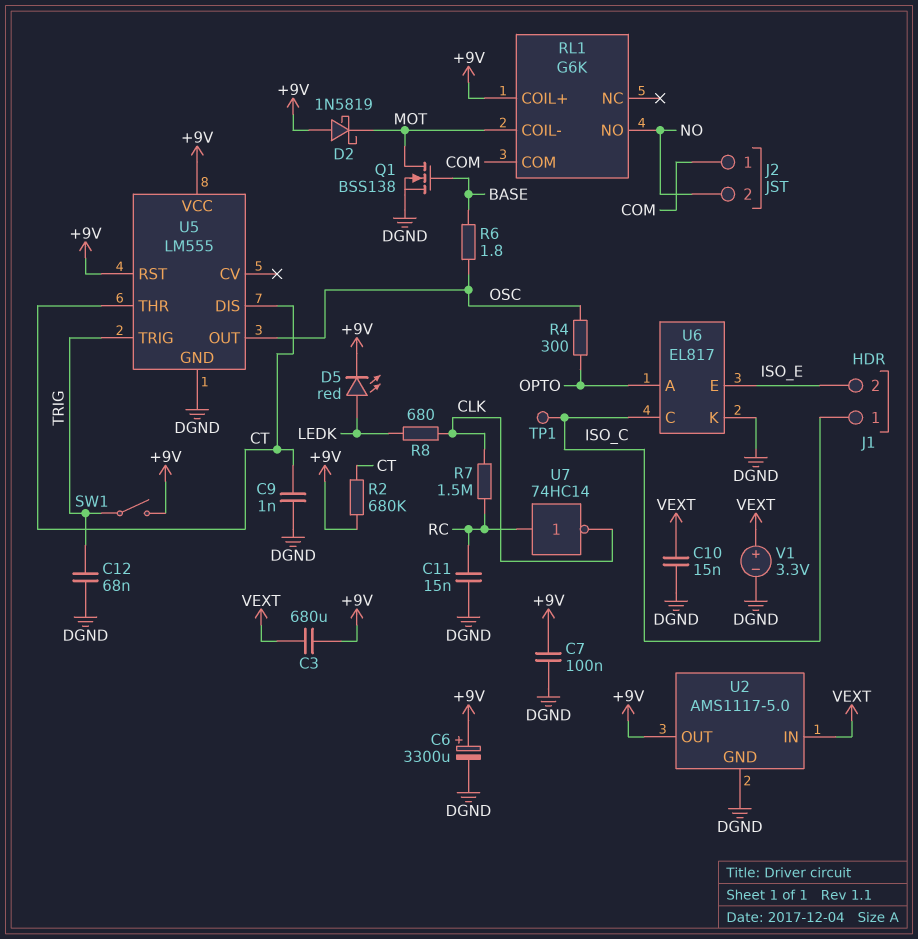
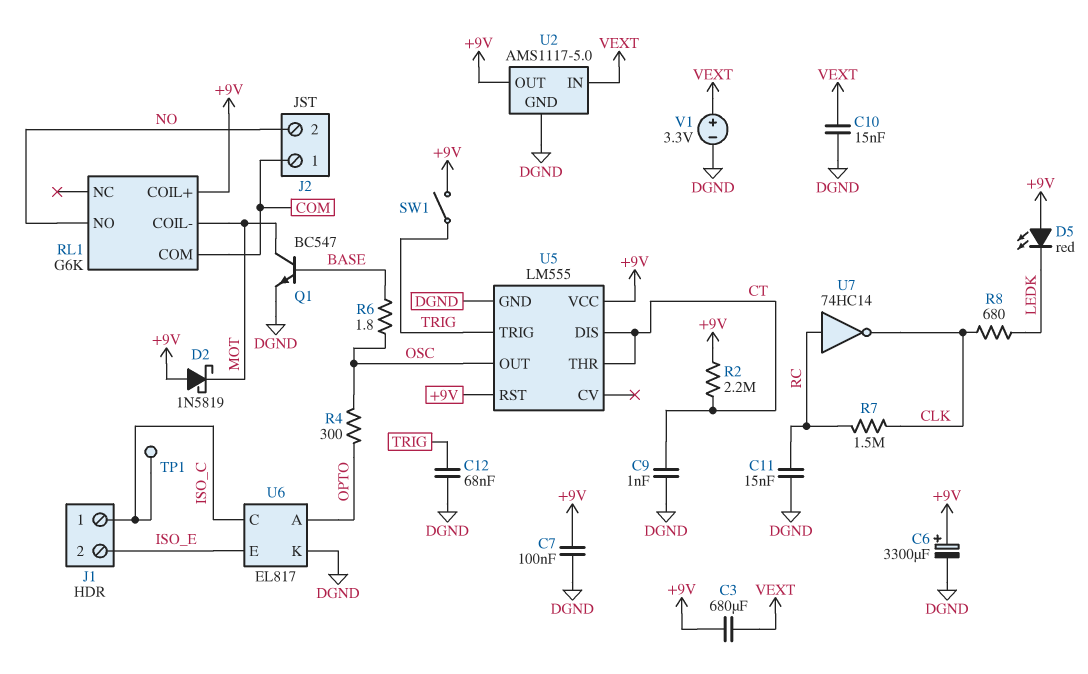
D5: LED red (A LEDK, K +9V) -> LED red (A +9V, K LEDK)
Q1: NMOS BSS138 (G BASE, D MOT, S DGND) -> NPN BC547 (B BASE, C MOT, E DGND)
R2: 680k (+9V, CT) -> 2.2M (+9V, CT)

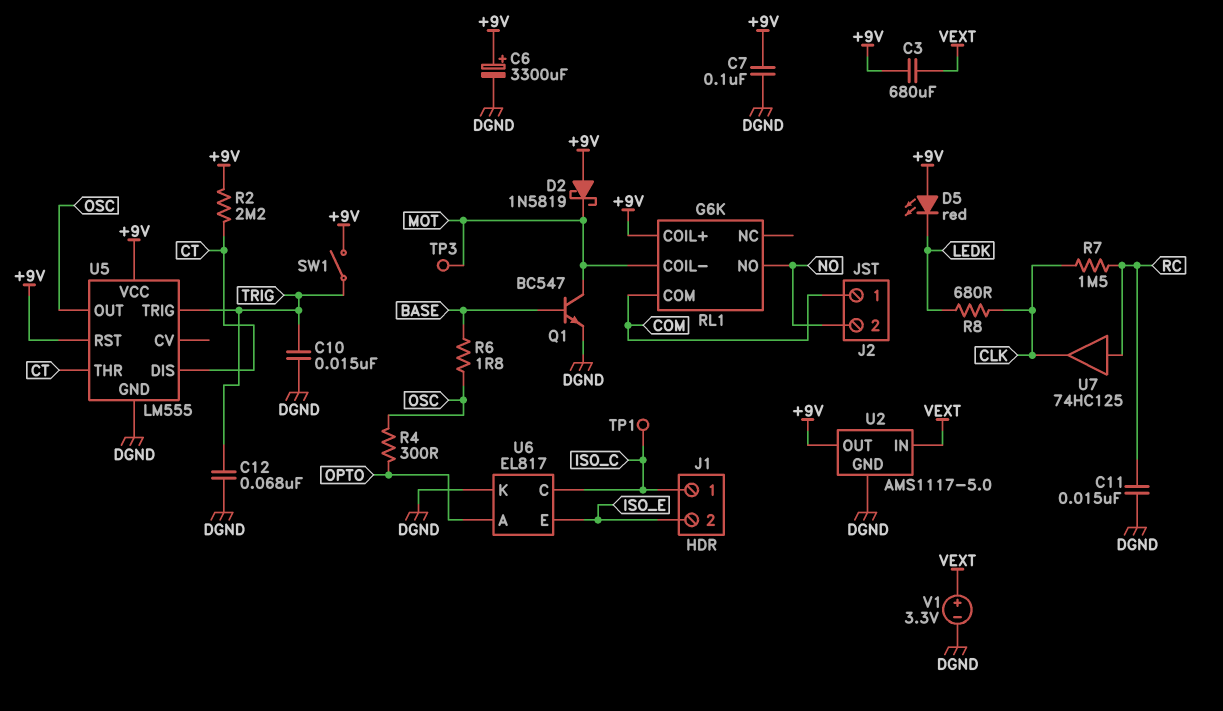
C9: 1nF (CT, DGND) -> none
C10: 15nF (DGND, VEXT) -> 15nF (DGND, TRIG)
TP3: none -> test point (MOT)
U7: NOT 74HC14 (in RC, out CLK) -> buffer 74HC125 (in RC, out CLK)

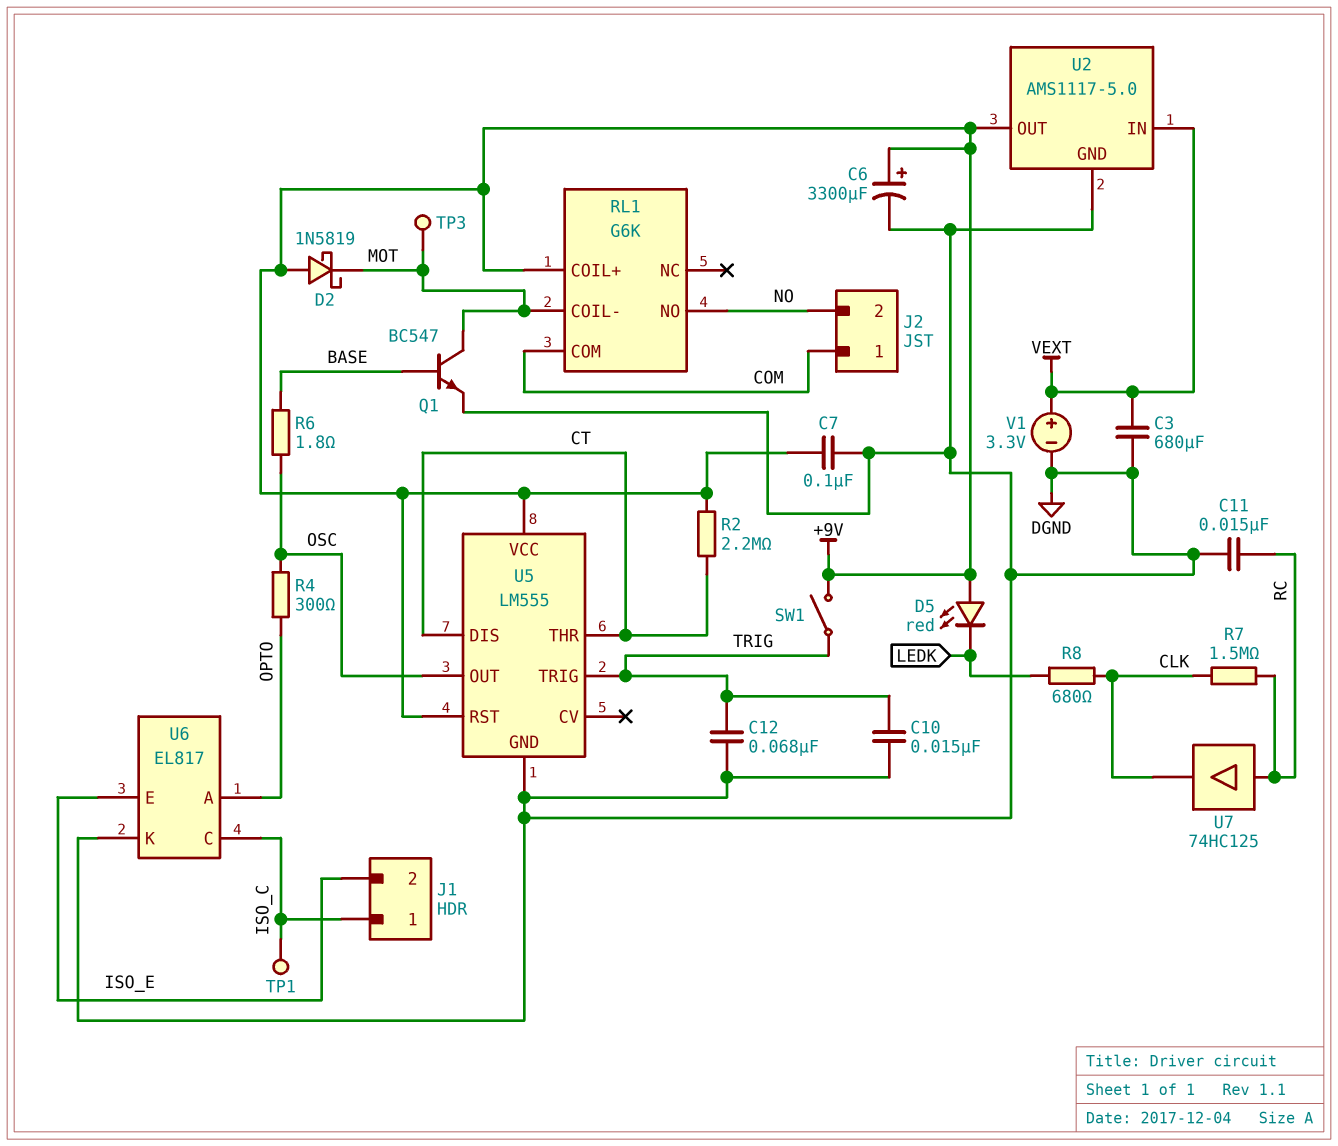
C3: 680uF (+9V, VEXT) -> 680uF (DGND, VEXT)

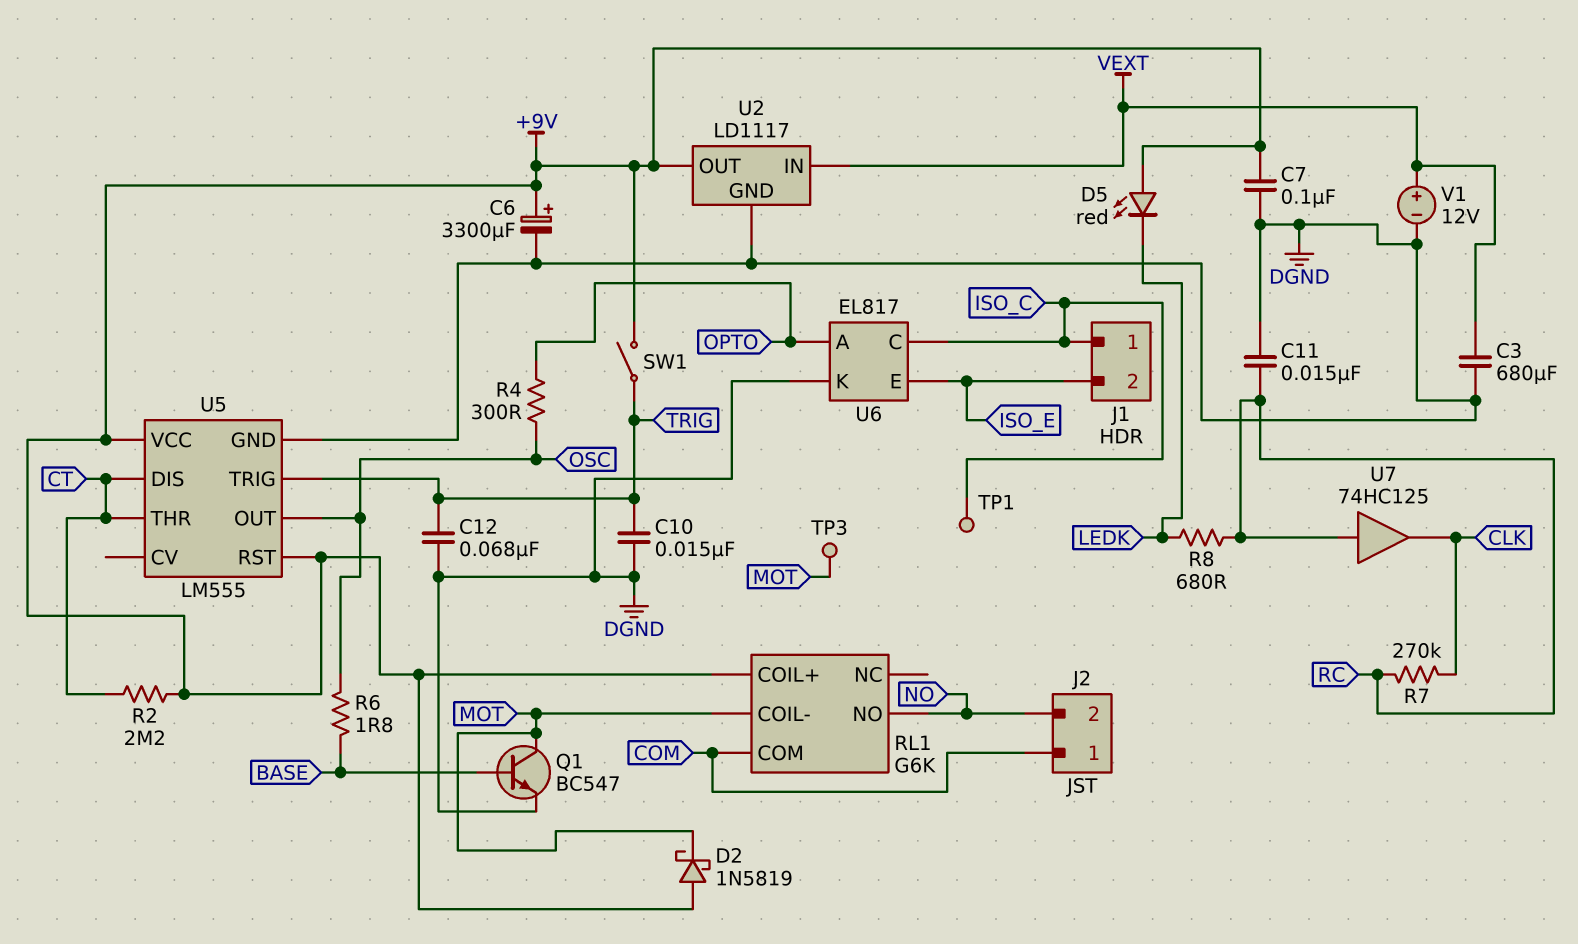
R7: 1.5M (CLK, RC) -> 270k (CLK, RC)
R8: 680 (CLK, LEDK) -> 680 (LEDK, RC)
U2: AMS1117-5.0 -> LD1117
V1: 3.3V (plus VEXT, minus DGND) -> 12V (plus VEXT, minus DGND)

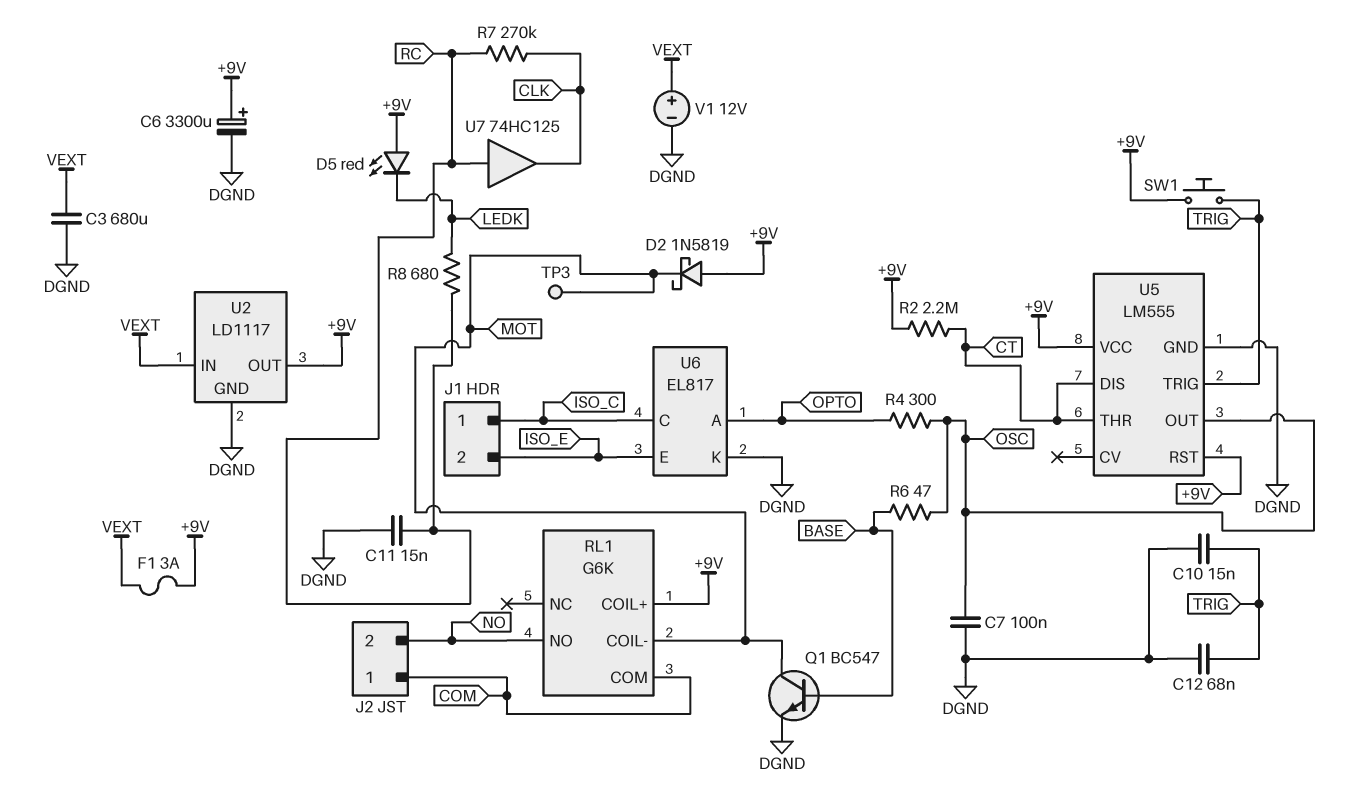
C7: 100nF (+9V, DGND) -> 100nF (DGND, OSC)
F1: none -> 3A (+9V, VEXT)
R6: 1.8 (BASE, OSC) -> 47 (BASE, OSC)
SW1: switch (+9V, TRIG) -> button (+9V, TRIG)
TP1: test point (ISO_C) -> none

